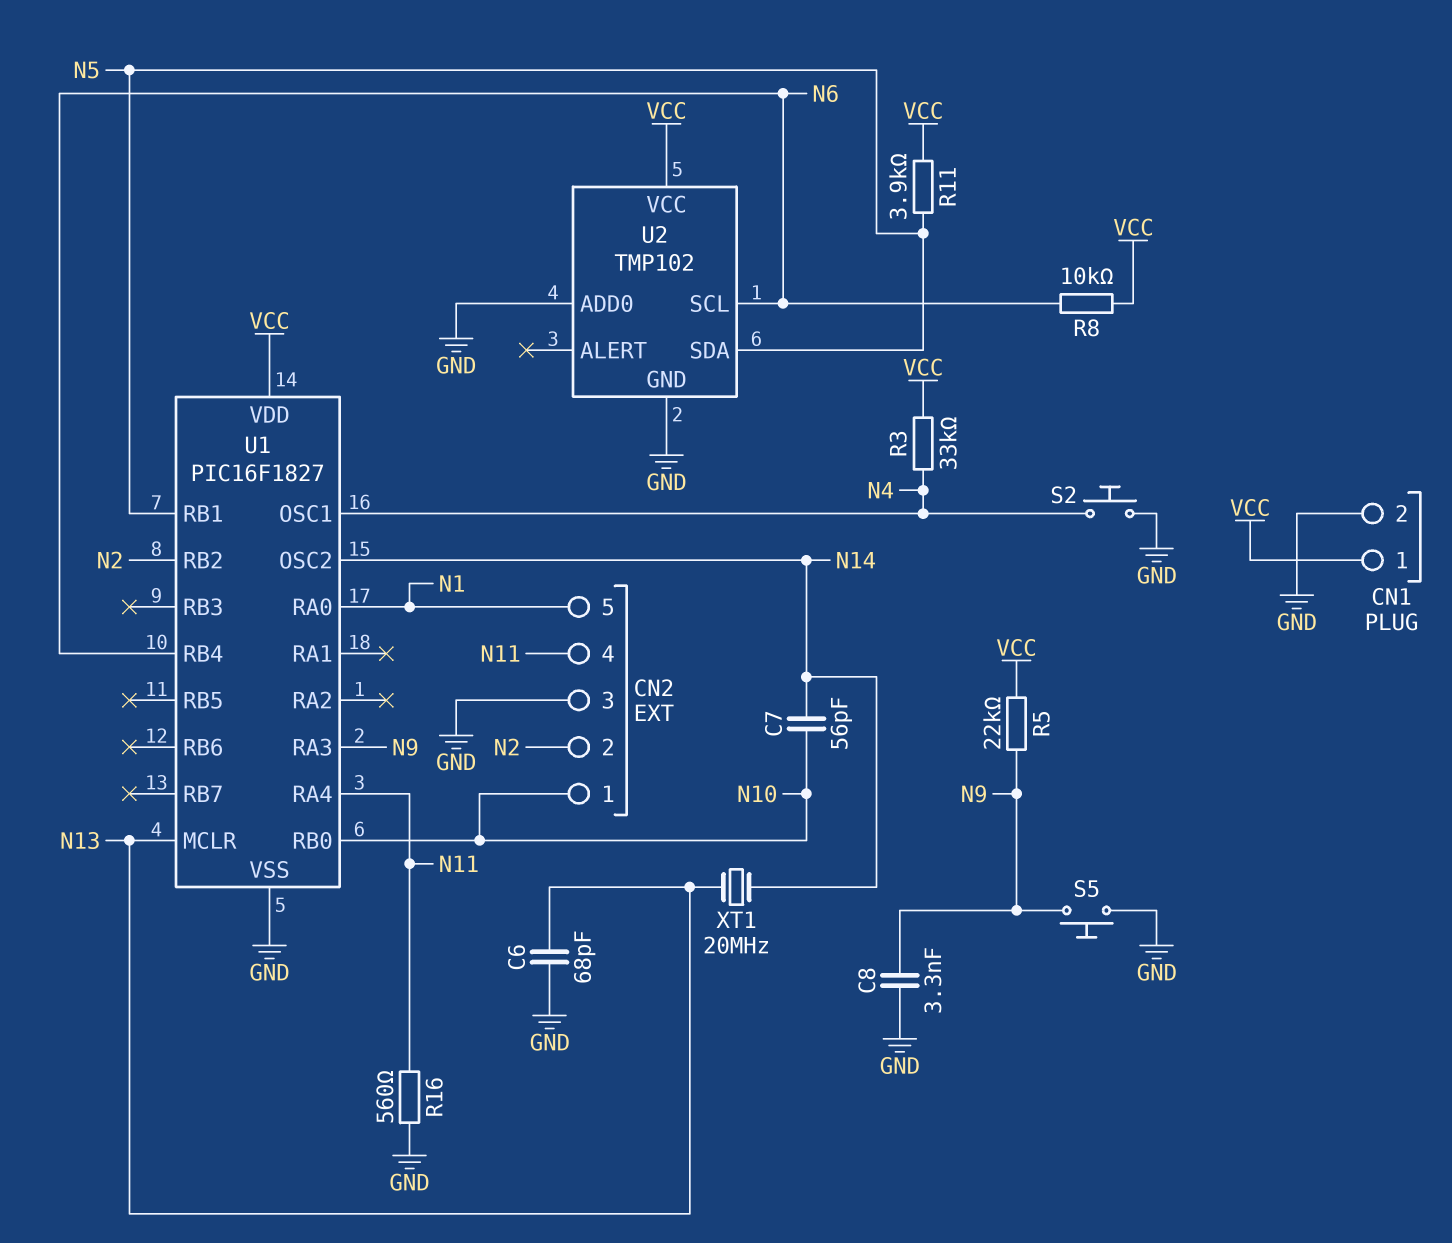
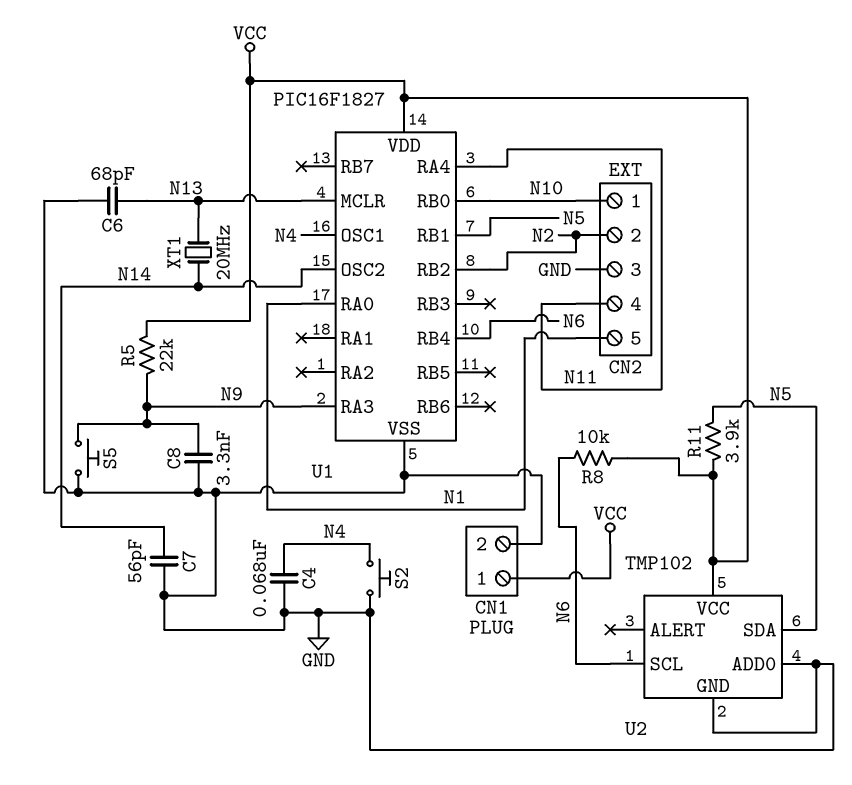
C4: none -> 68nF (GND, N4)
C7: 56pF (N10, N14) -> 56pF (GND, N14)
R3: 33k (N4, VCC) -> none
R16: 560 (GND, N11) -> none

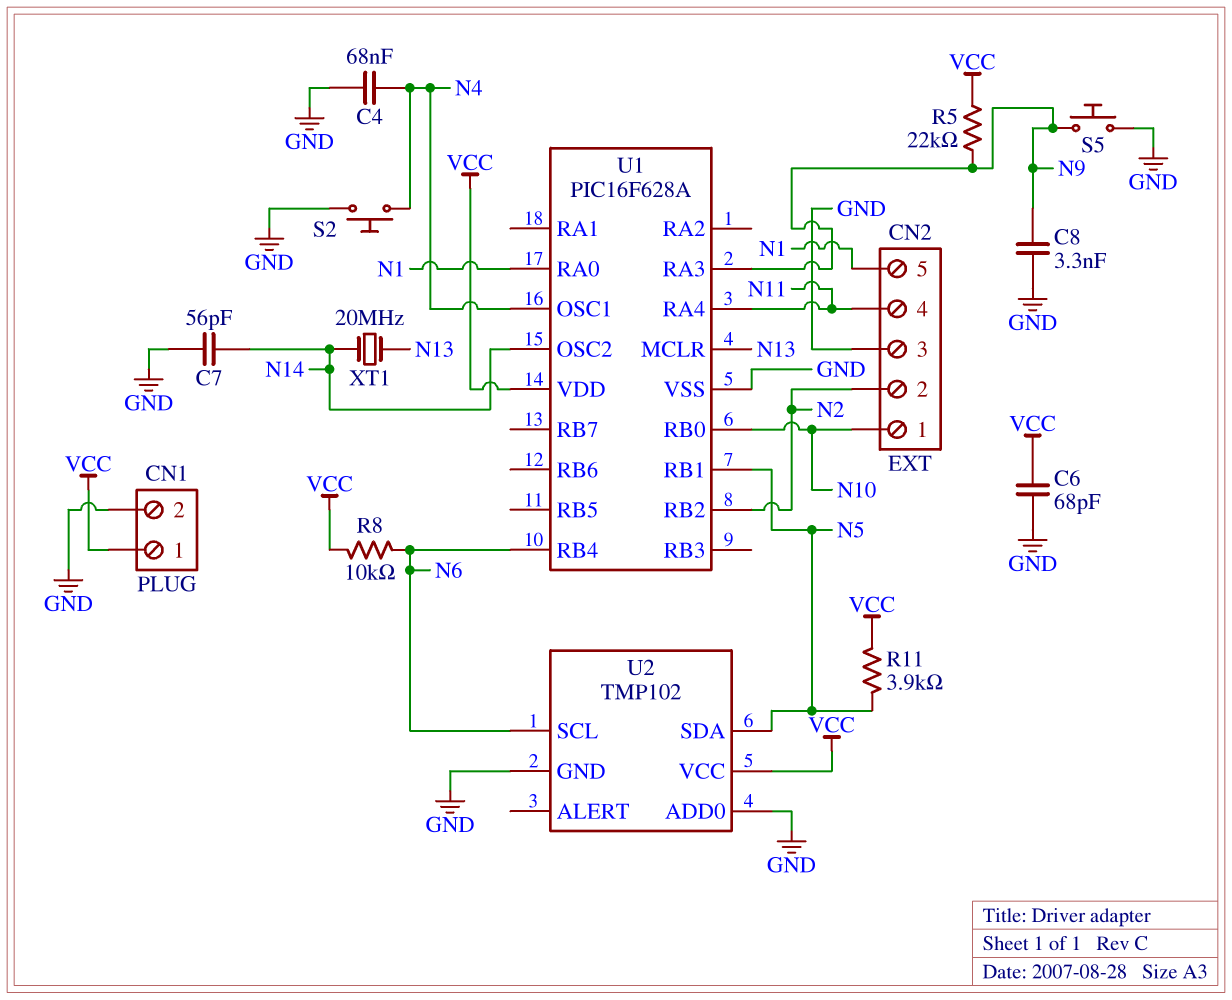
C6: 68pF (GND, N13) -> 68pF (GND, VCC)
U1: PIC16F1827 -> PIC16F628A

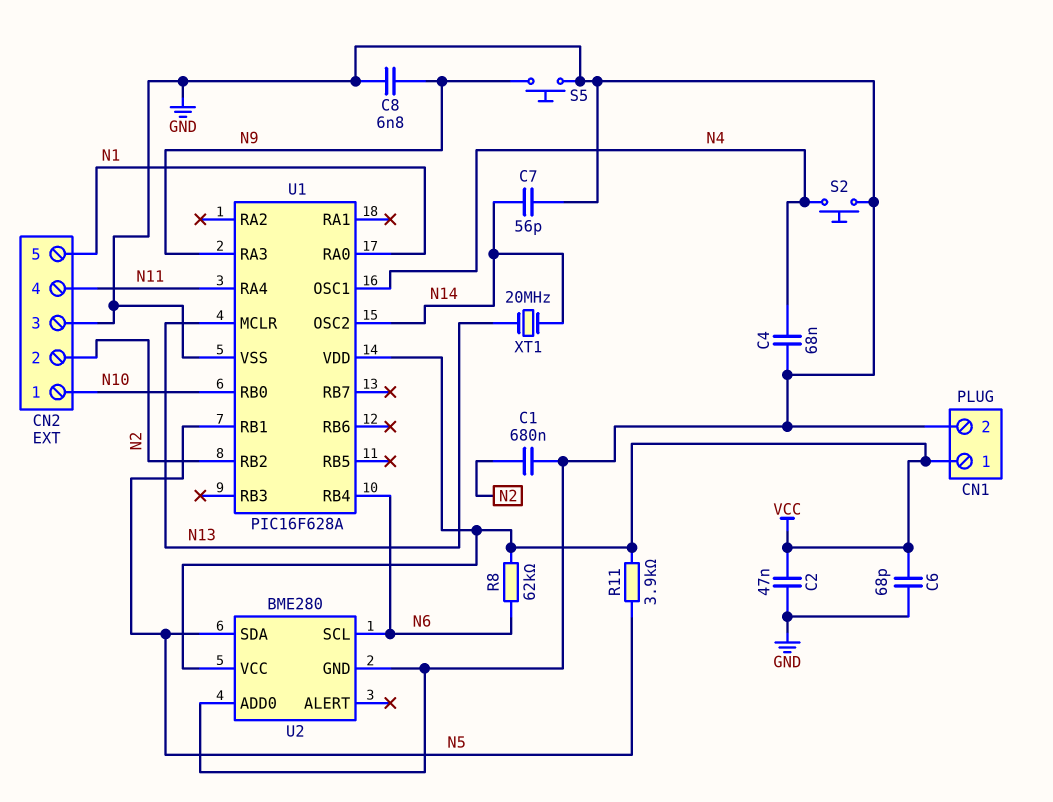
C1: none -> 680nF (GND, N2)
C2: none -> 47nF (GND, VCC)
C8: 3.3nF (GND, N9) -> 6.8nF (GND, N9)
R5: 22k (N9, VCC) -> none
R8: 10k (N6, VCC) -> 62k (N6, VCC)
U2: TMP102 -> BME280

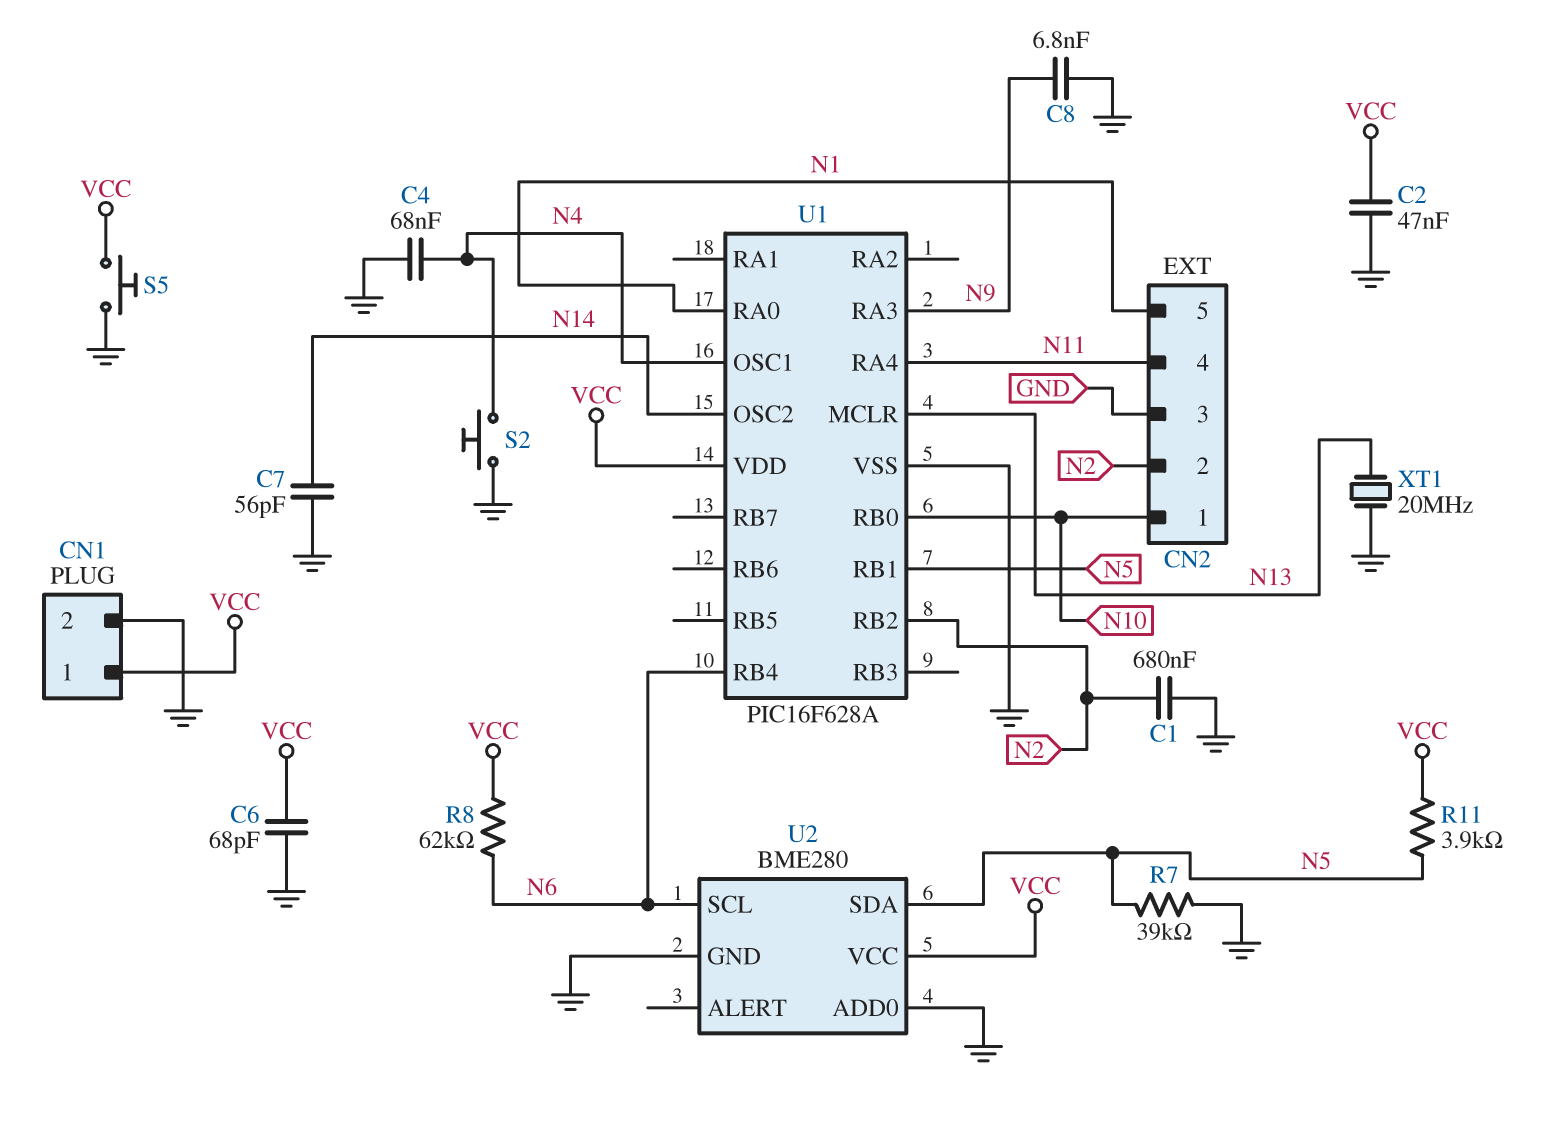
R7: none -> 39k (GND, N5)
S5: button (GND, N9) -> button (GND, VCC)
XT1: 20MHz (N13, N14) -> 20MHz (GND, N13)

